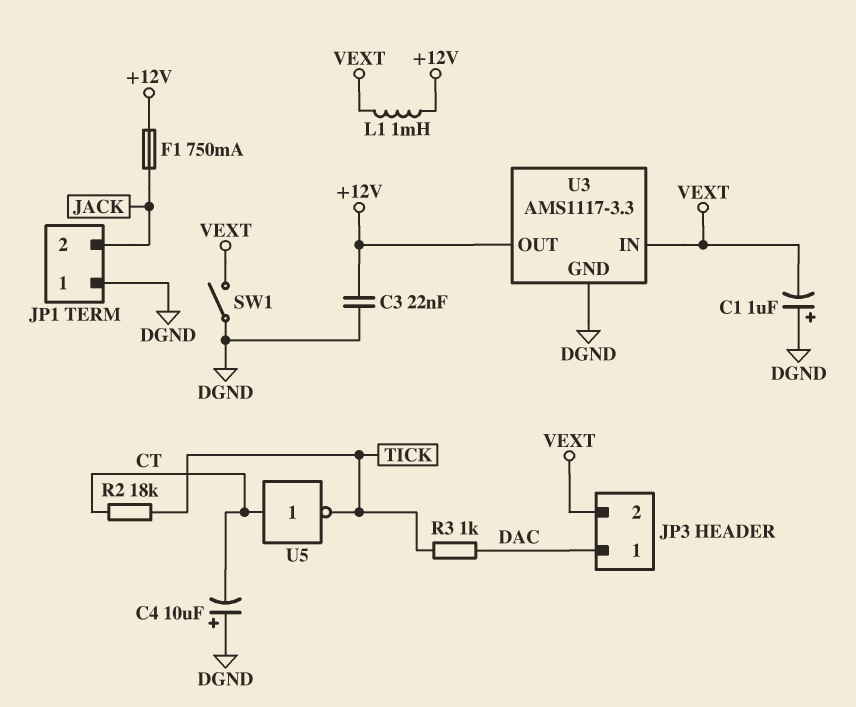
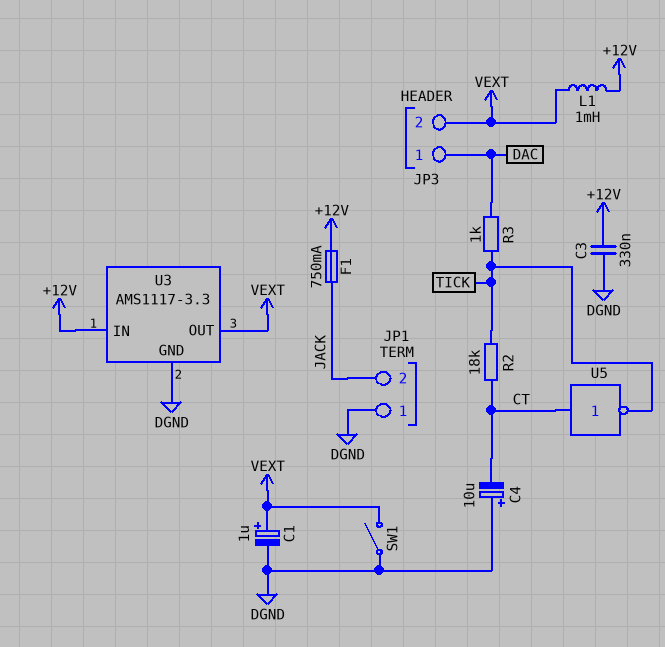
C1: 1uF (plus DGND, minus VEXT) -> 1uF (plus VEXT, minus DGND)
C3: 22nF (+12V, DGND) -> 330nF (+12V, DGND)
U3 pin IN: VEXT -> +12V
U3 pin OUT: +12V -> VEXT

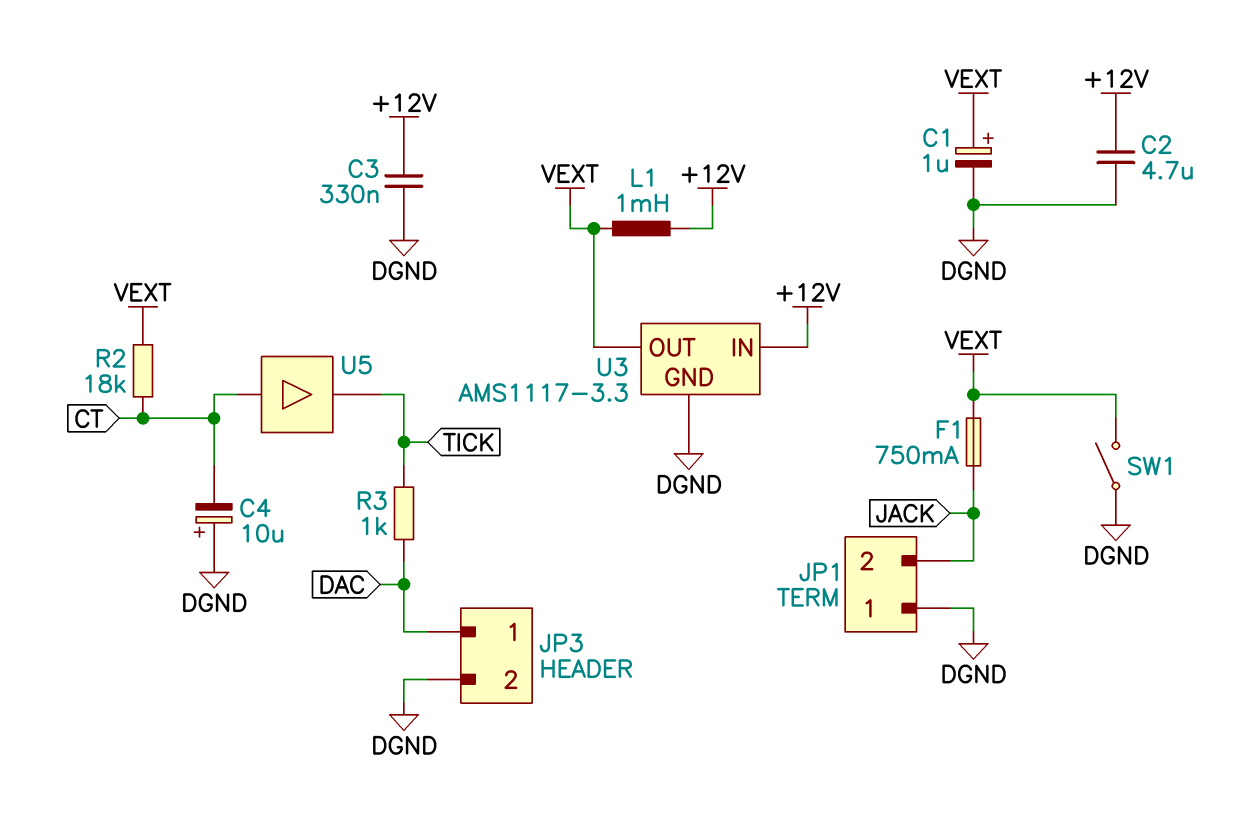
C2: none -> 4.7uF (+12V, DGND)
F1: 750mA (+12V, JACK) -> 750mA (JACK, VEXT)
JP3 pin 2: VEXT -> DGND
R2: 18k (CT, TICK) -> 18k (CT, VEXT)
U5: NOT (in CT, out TICK) -> buffer (in CT, out TICK)

